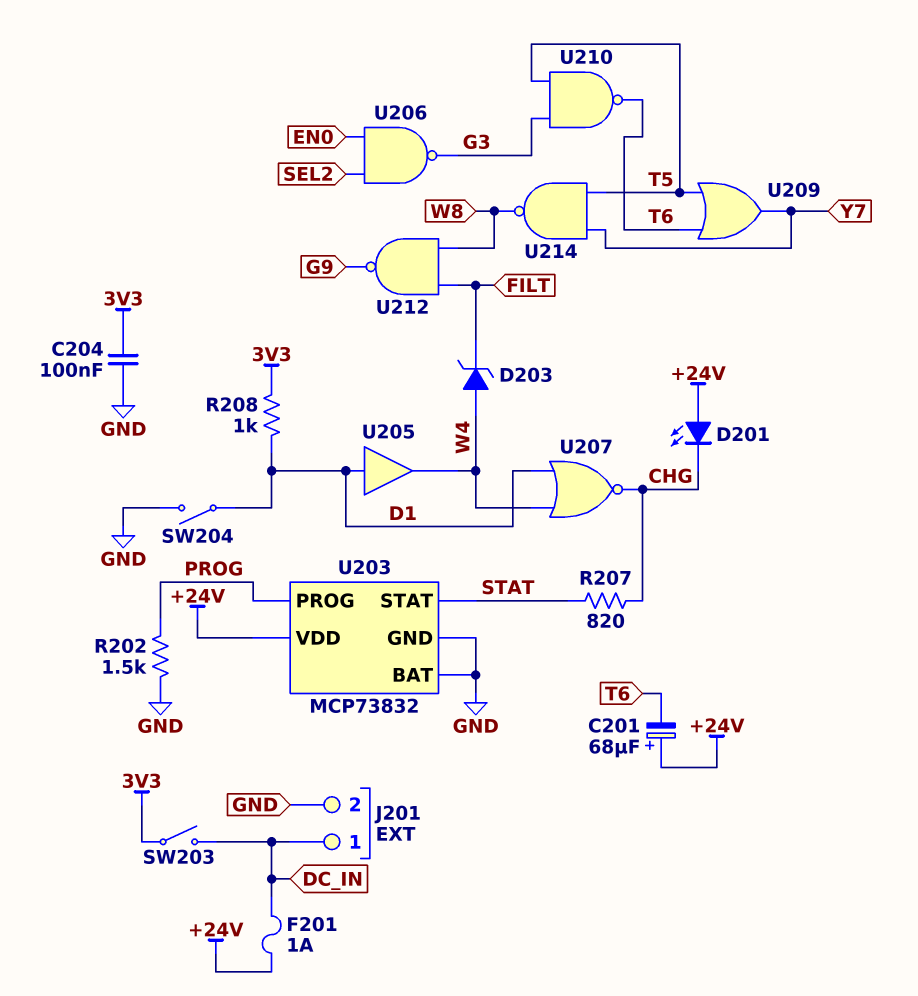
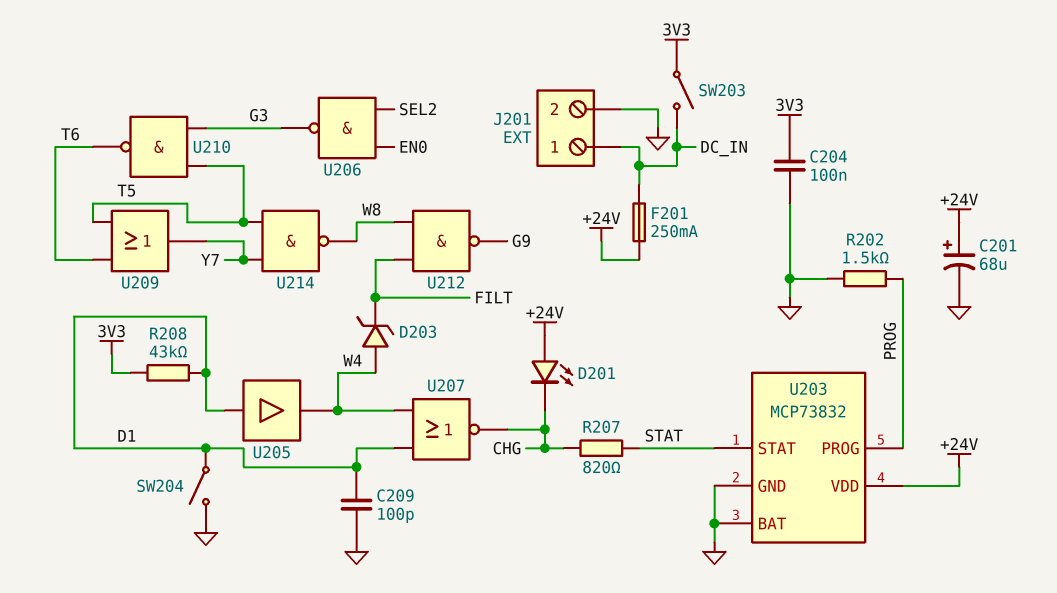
C201: 68uF (plus +24V, minus T6) -> 68uF (plus +24V, minus GND)
C209: none -> 100pF (D1, GND)
F201: 1A (+24V, DC_IN) -> 250mA (+24V, DC_IN)
R208: 1k (3V3, D1) -> 43k (3V3, D1)

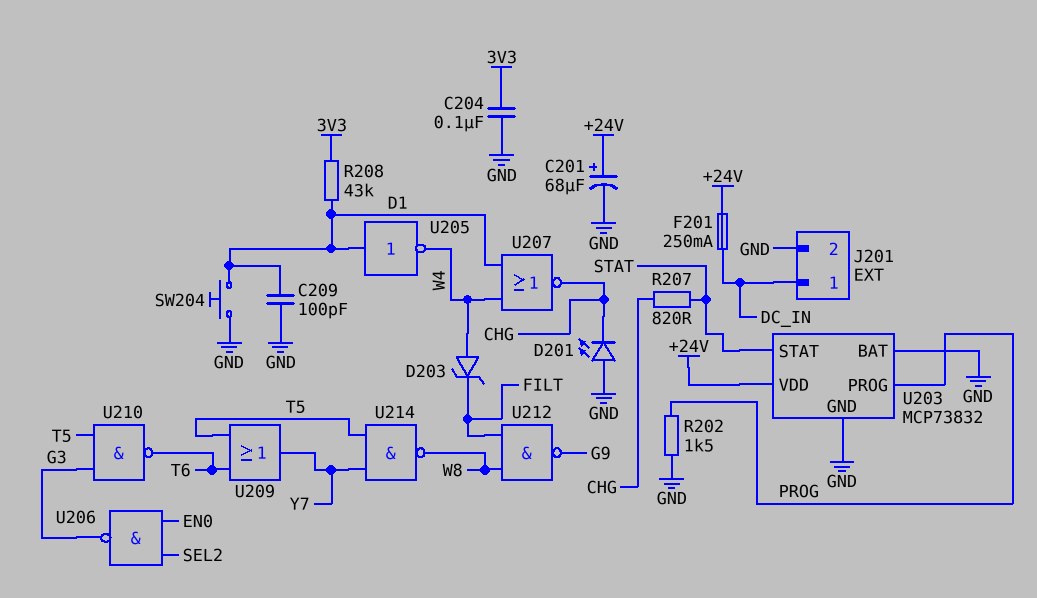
D201: LED (A +24V, K CHG) -> LED (A GND, K CHG)
SW203: switch (3V3, DC_IN) -> none
SW204: switch (D1, GND) -> button (D1, GND)
U205: buffer (in D1, out W4) -> NOT (in D1, out W4)

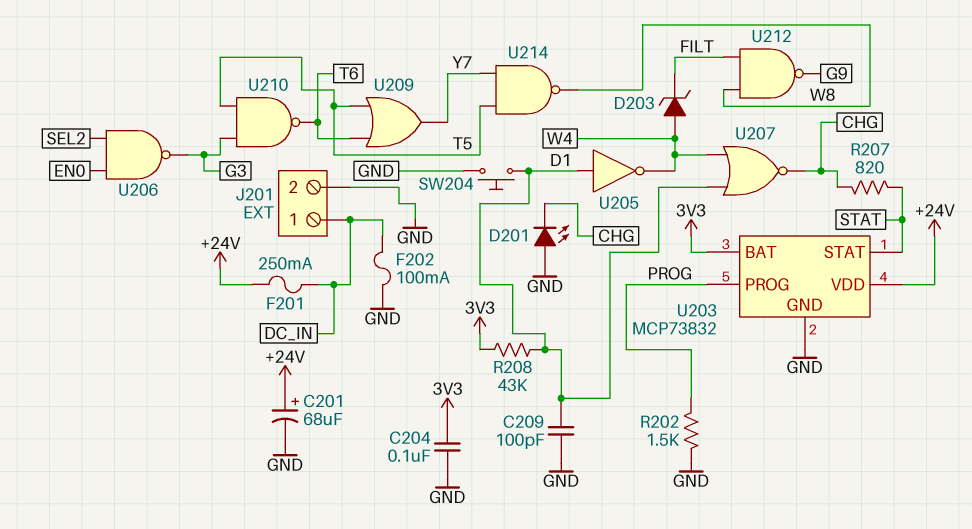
F202: none -> 100mA (DC_IN, GND)
U203 pin BAT: GND -> 3V3

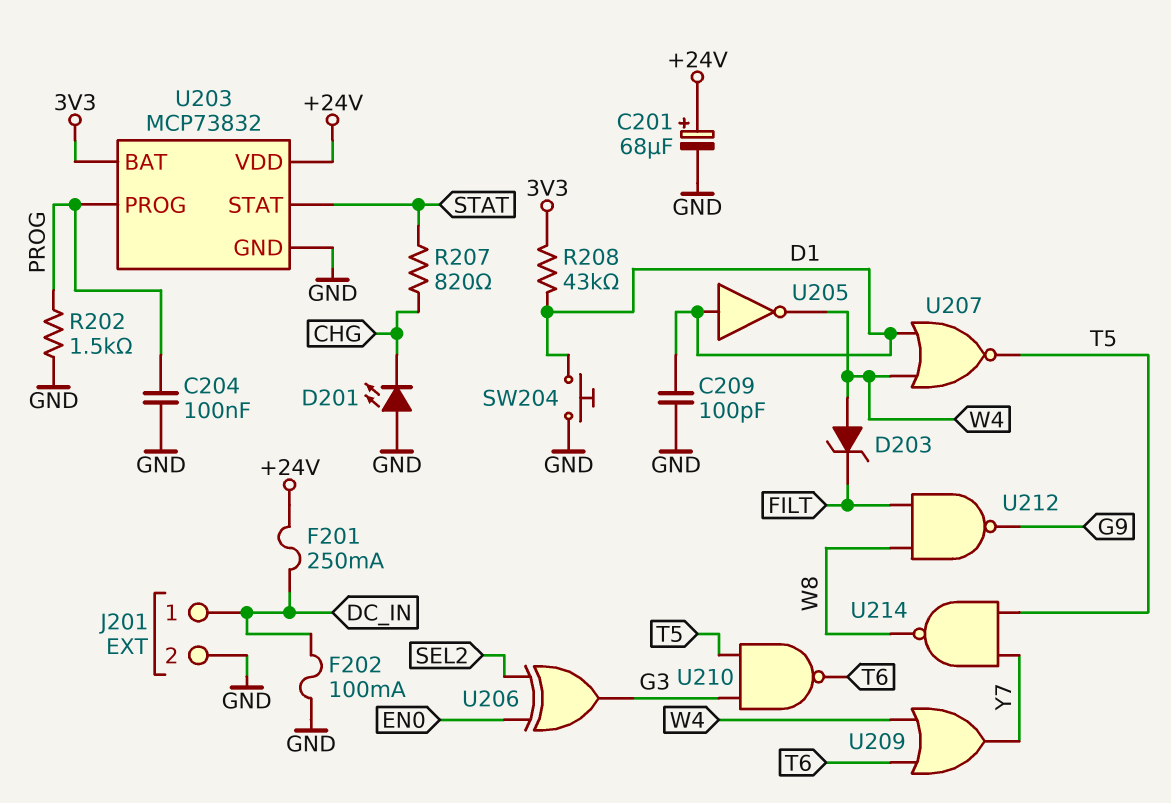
C204: 100nF (3V3, GND) -> 100nF (GND, PROG)
U206: NAND (in EN0, in SEL2, out G3) -> XOR (in EN0, in SEL2, out G3)
U207: NOR (in D1, in W4, out CHG) -> NOR (in D1, in W4, out T5)
U209: OR (in T5, in T6, out Y7) -> OR (in T6, in W4, out Y7)

